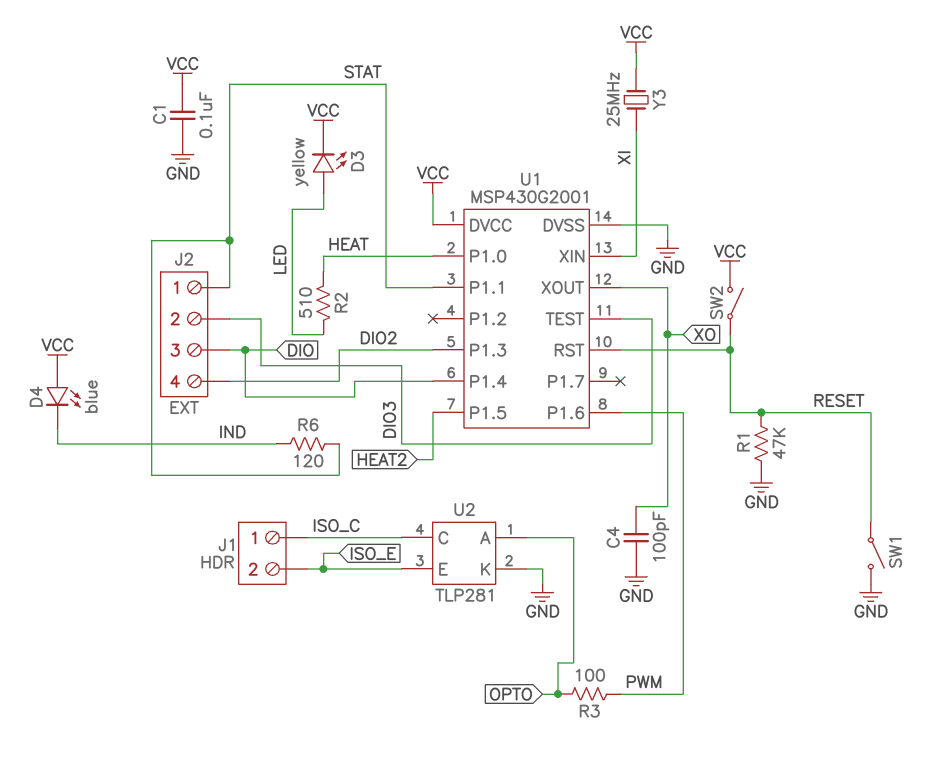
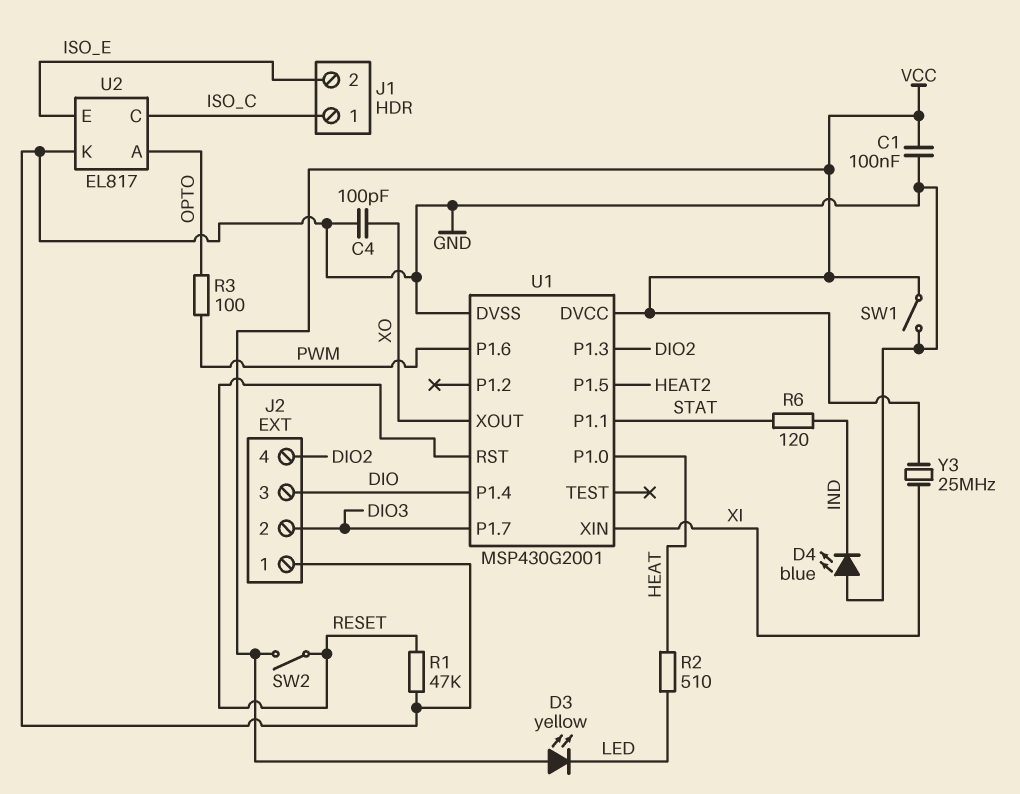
D3: LED yellow (A LED, K VCC) -> LED yellow (A VCC, K LED)
D4: LED blue (A VCC, K IND) -> LED blue (A GND, K IND)
J2 pin 1: STAT -> GND
SW1: switch (GND, RESET) -> switch (GND, VCC)
U1 pin P1.7: none -> DIO3
U1 pin TEST: DIO3 -> none
U2: TLP281 -> EL817

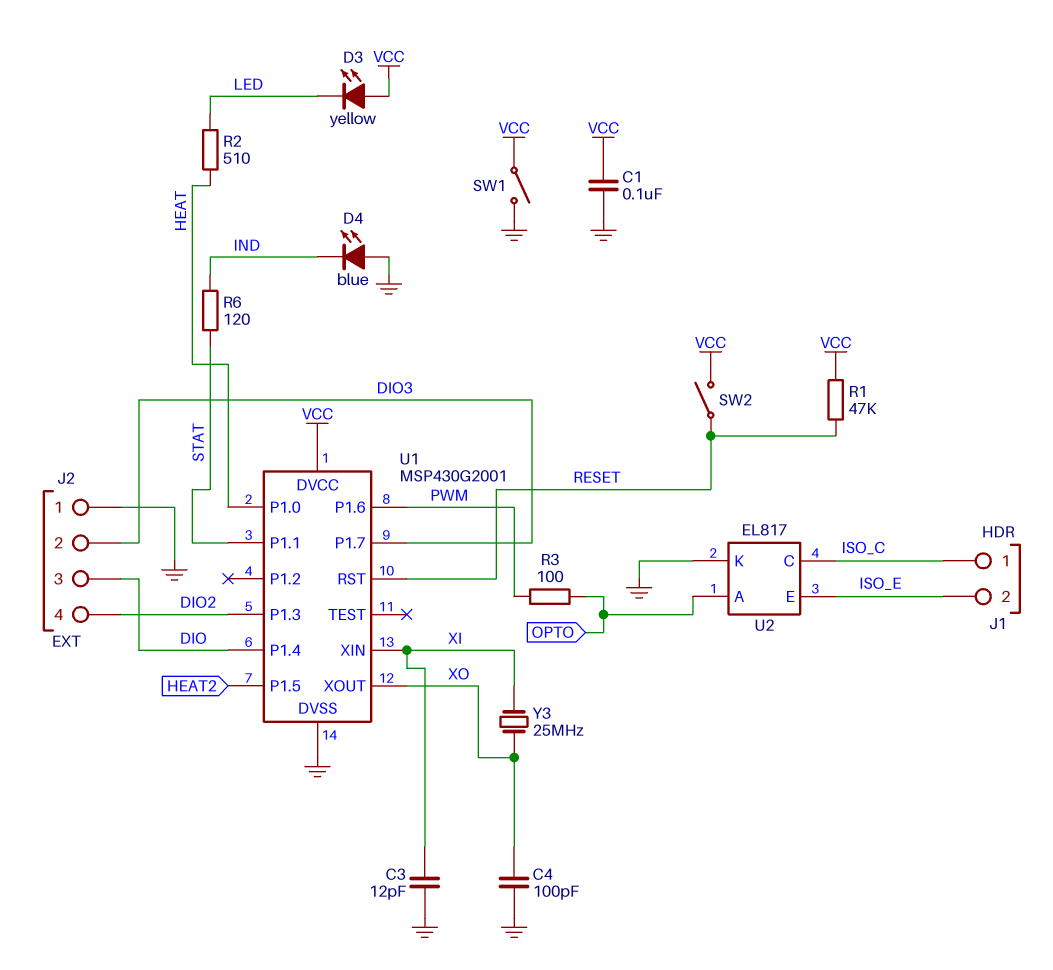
C3: none -> 12pF (GND, XI)
R1: 47k (GND, RESET) -> 47k (RESET, VCC)
Y3: 25MHz (VCC, XI) -> 25MHz (XI, XO)

